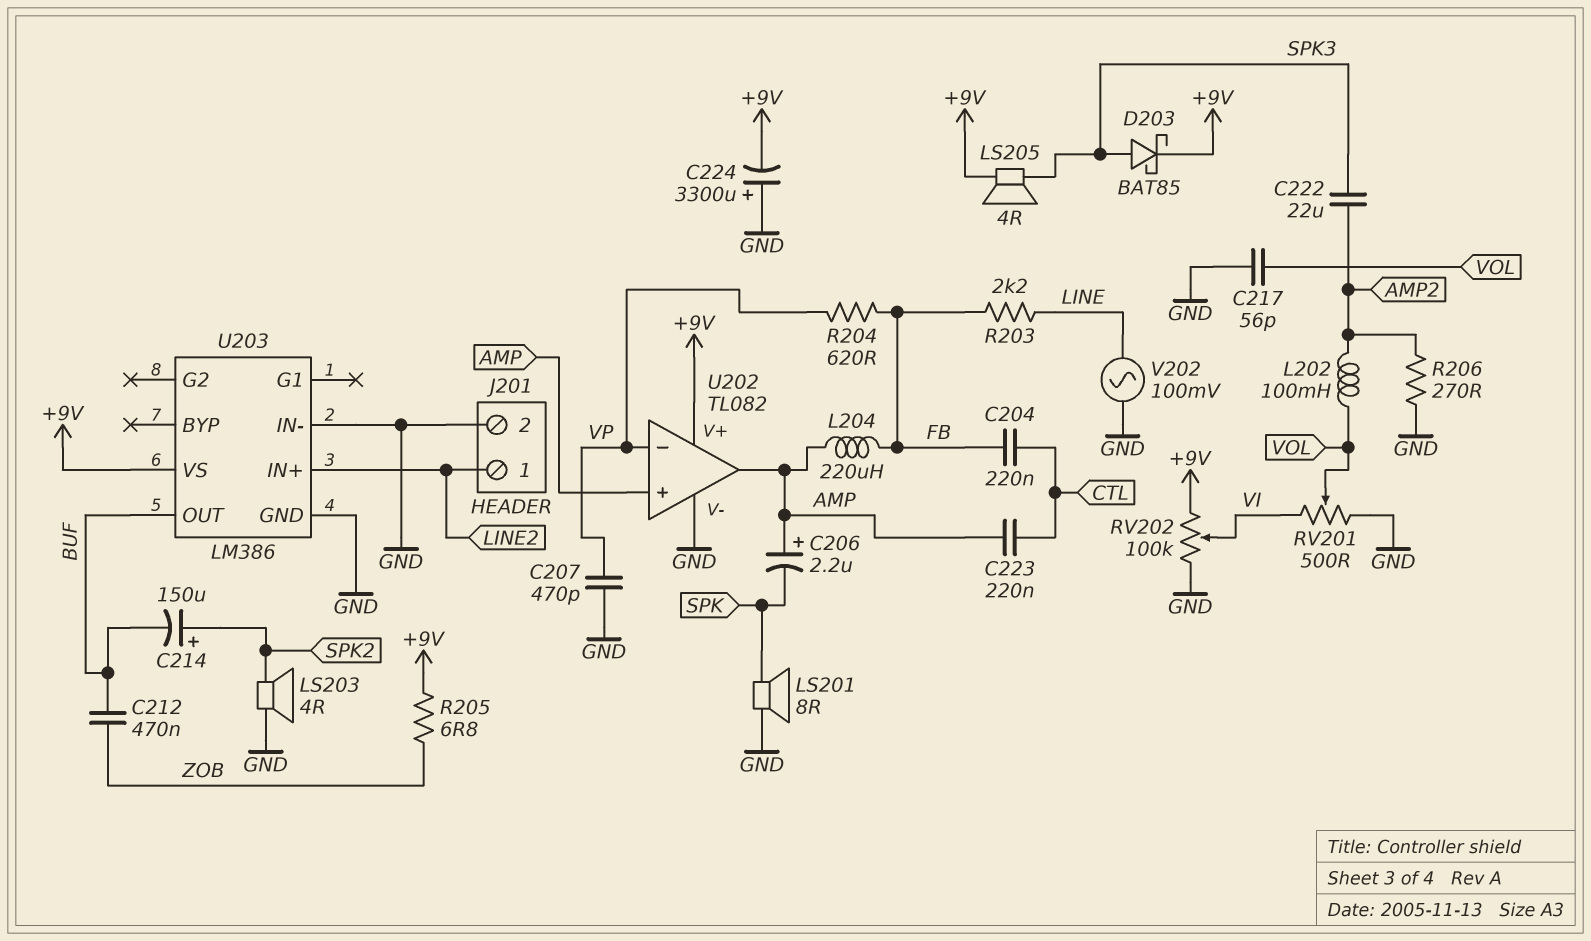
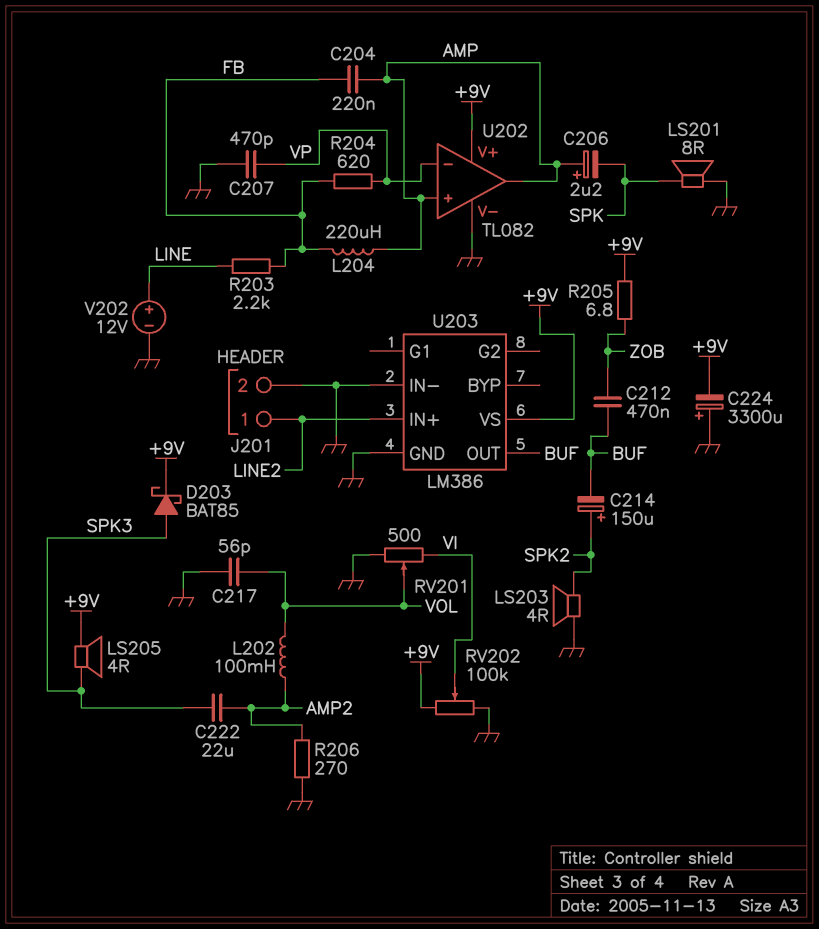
C204: 220nF (CTL, FB) -> 220nF (AMP, FB)
C223: 220nF (AMP, CTL) -> none
V202: AC 100mV (GND, LINE) -> 12V (plus LINE, minus GND)

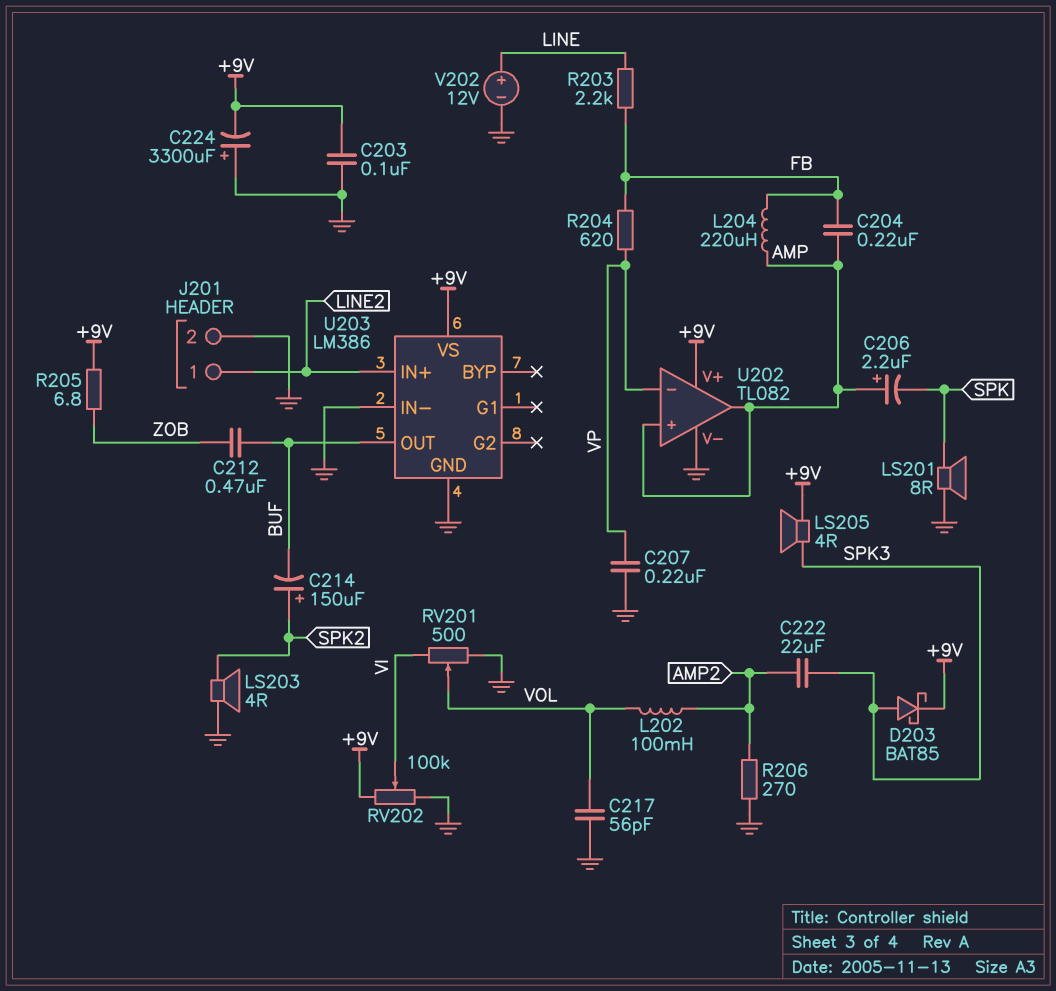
C203: none -> 100nF (+9V, GND)
C207: 470pF (GND, VP) -> 220nF (GND, VP)

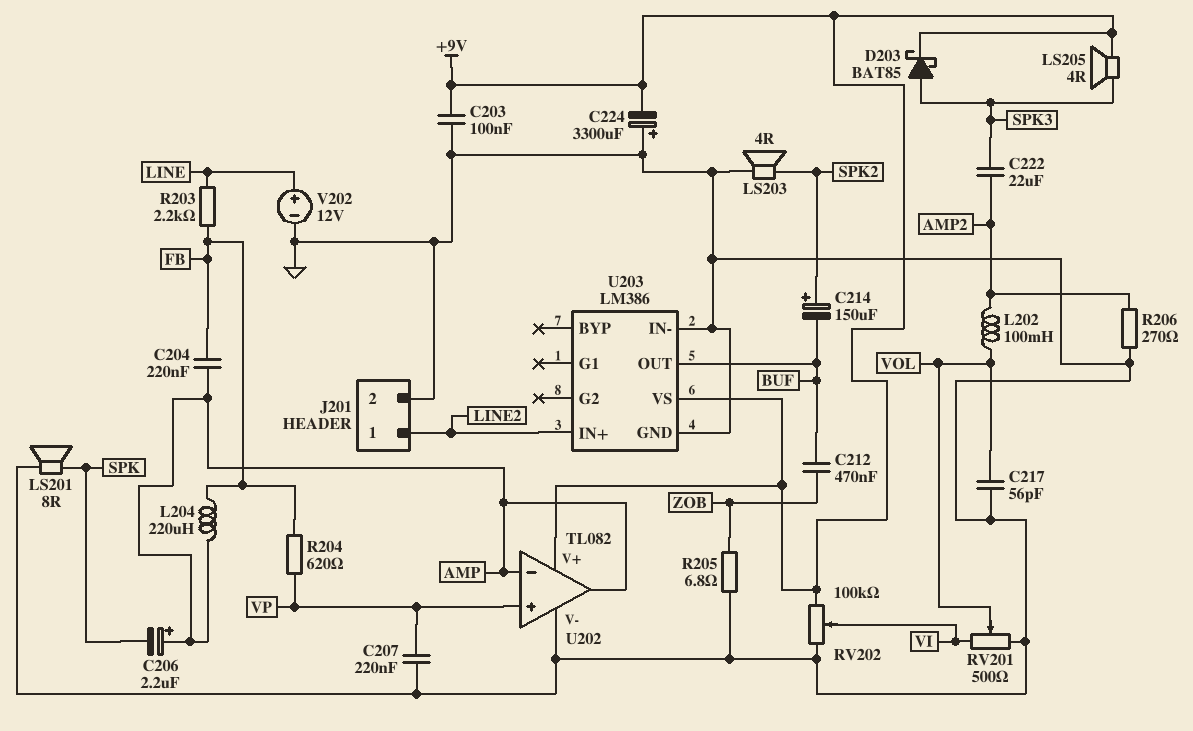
R205: 6.8 (+9V, ZOB) -> 6.8 (GND, ZOB)
U202 pin in+: AMP -> VP
U202 pin in-: VP -> AMP

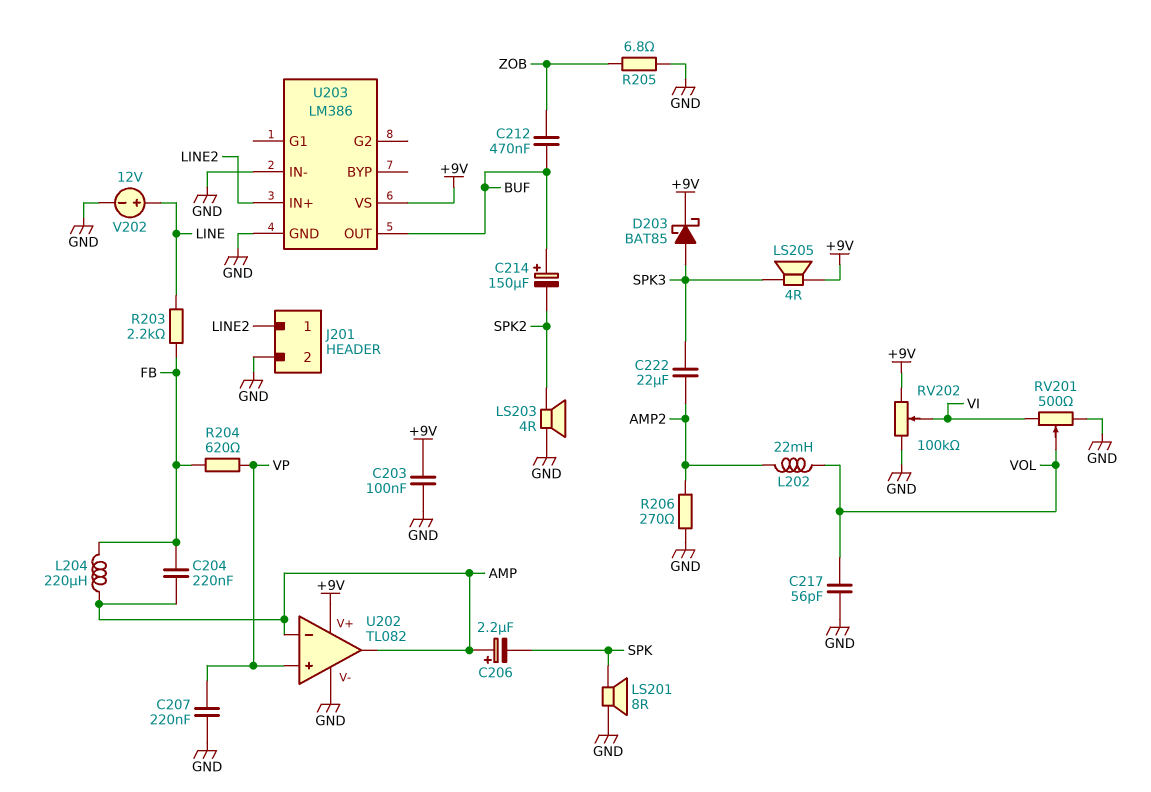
C214: 150uF (plus SPK2, minus BUF) -> 150uF (plus BUF, minus SPK2)
C224: 3300uF (plus GND, minus +9V) -> none
L202: 100mH (AMP2, VOL) -> 22mH (AMP2, VOL)

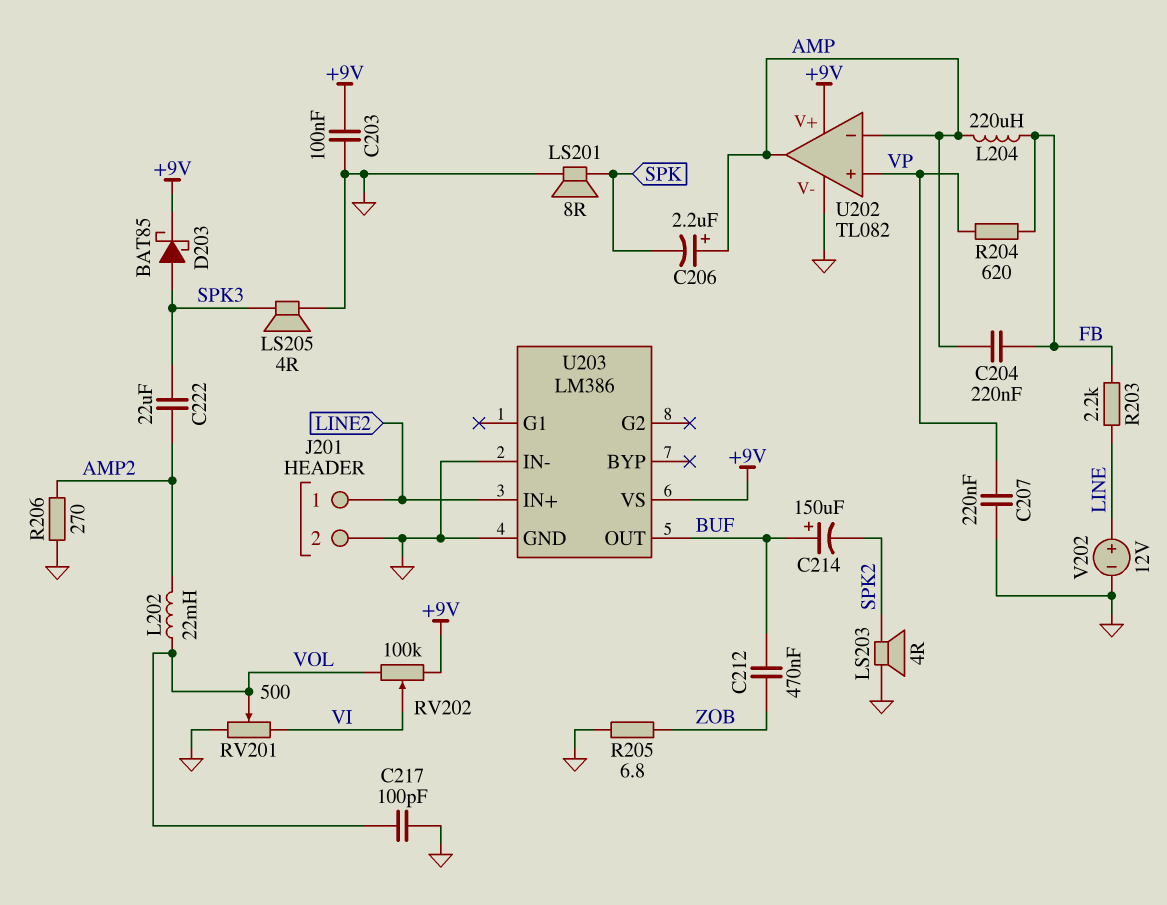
C217: 56pF (GND, VOL) -> 100pF (GND, VOL)
LS205: speaker 4R (+9V, SPK3) -> speaker 4R (GND, SPK3)
RV202: 100k (+9V, GND, wiper VI) -> 100k (+9V, VOL, wiper VI)

